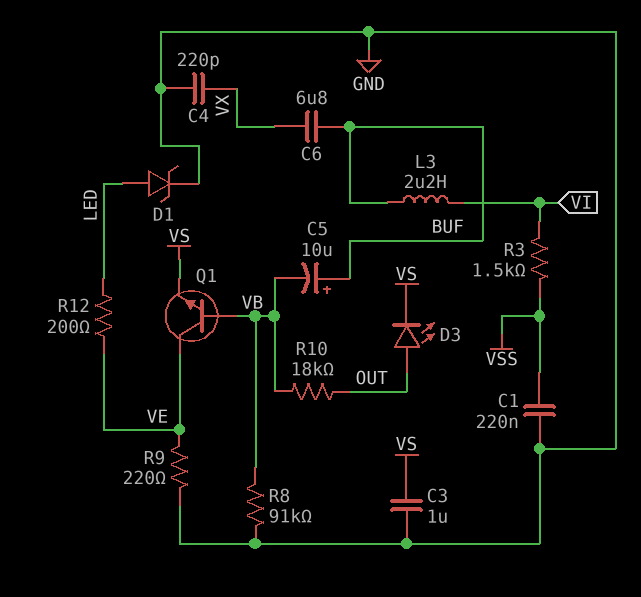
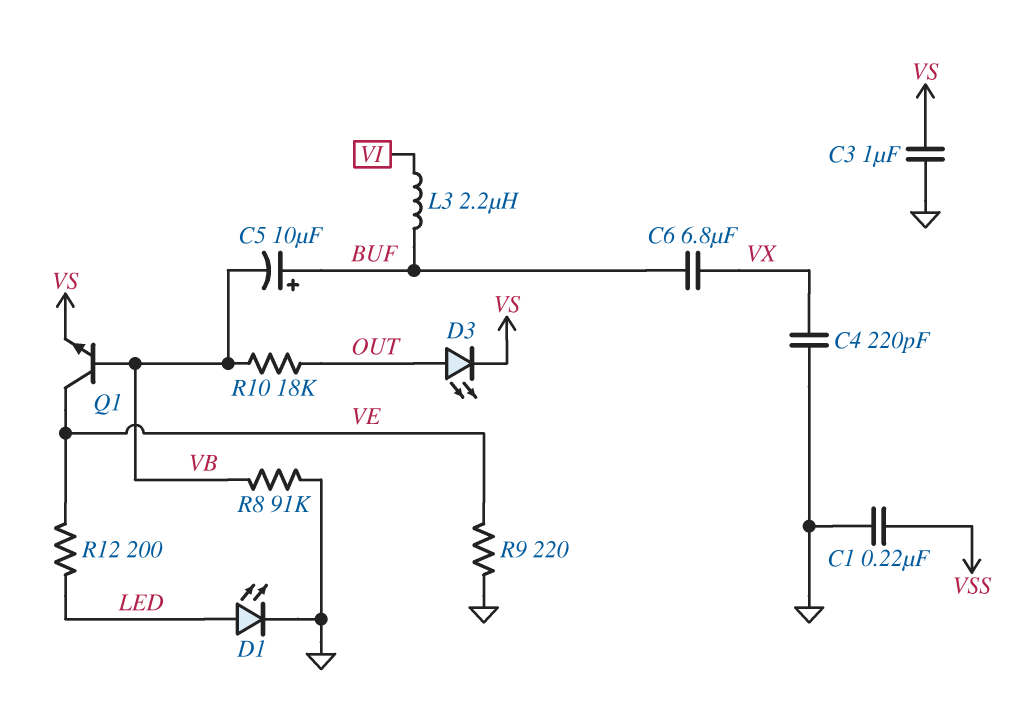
D1: zener (A LED, K GND) -> LED (A LED, K GND)
R3: 1.5k (VI, VSS) -> none

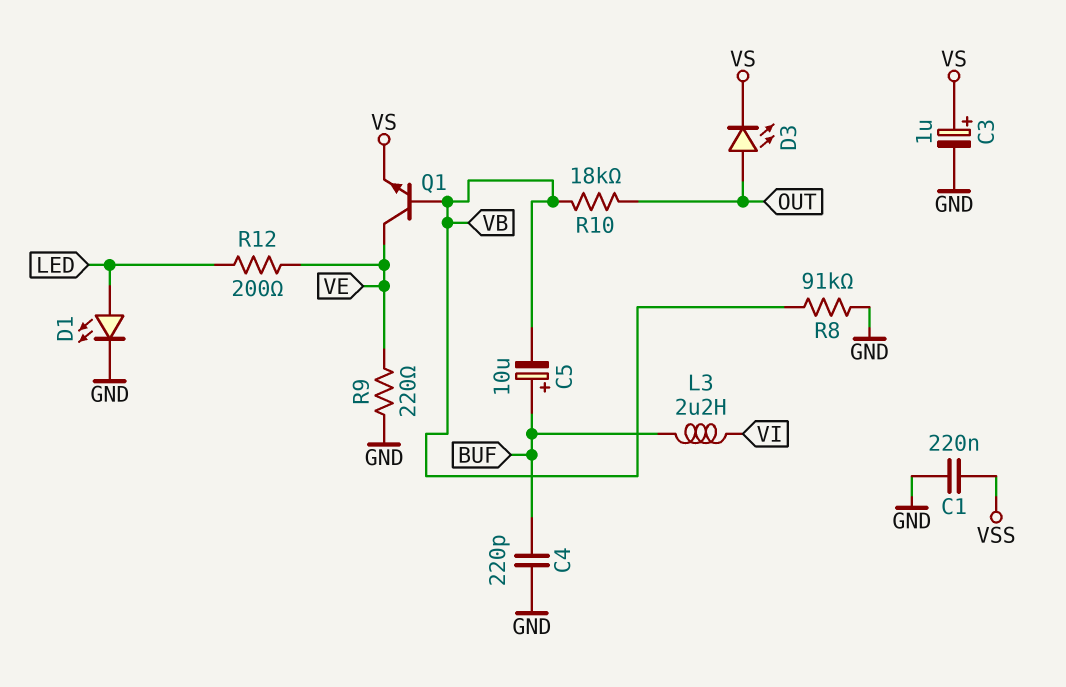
C3: 1uF (GND, VS) -> 1uF (plus VS, minus GND)
C4: 220pF (GND, VX) -> 220pF (BUF, GND)
C6: 6.8uF (BUF, VX) -> none

